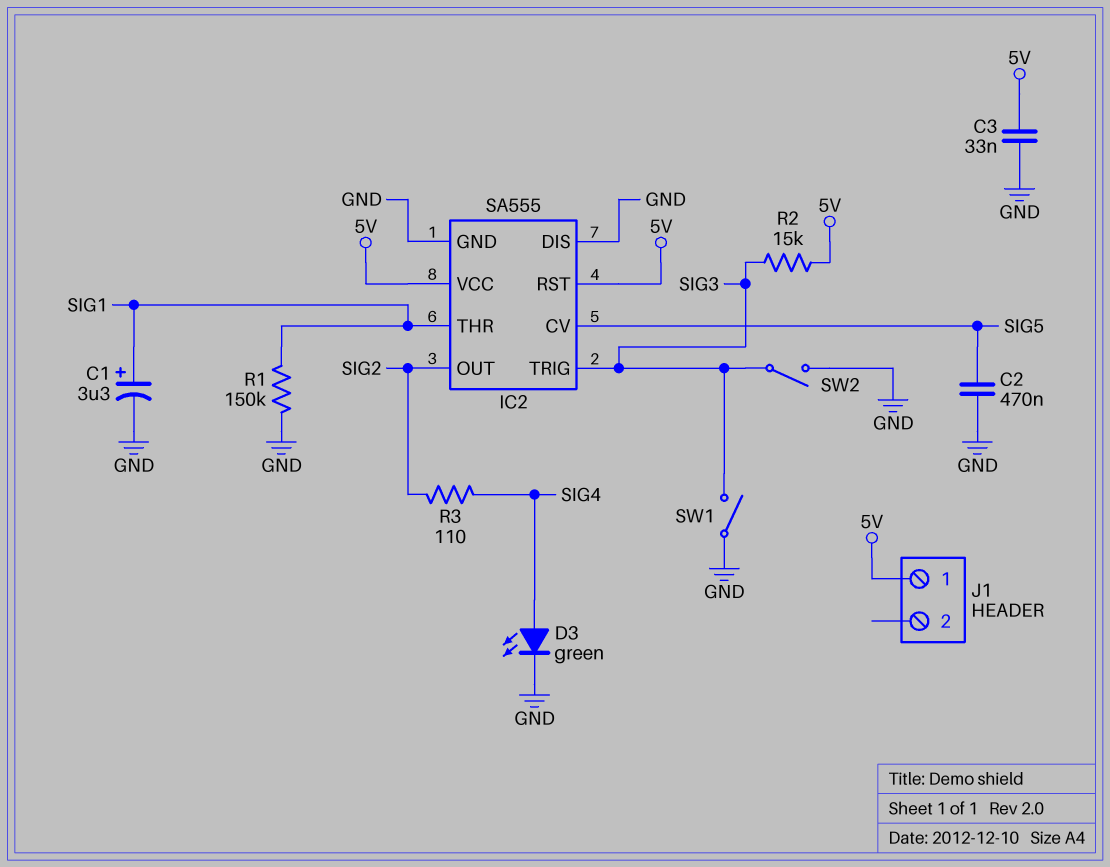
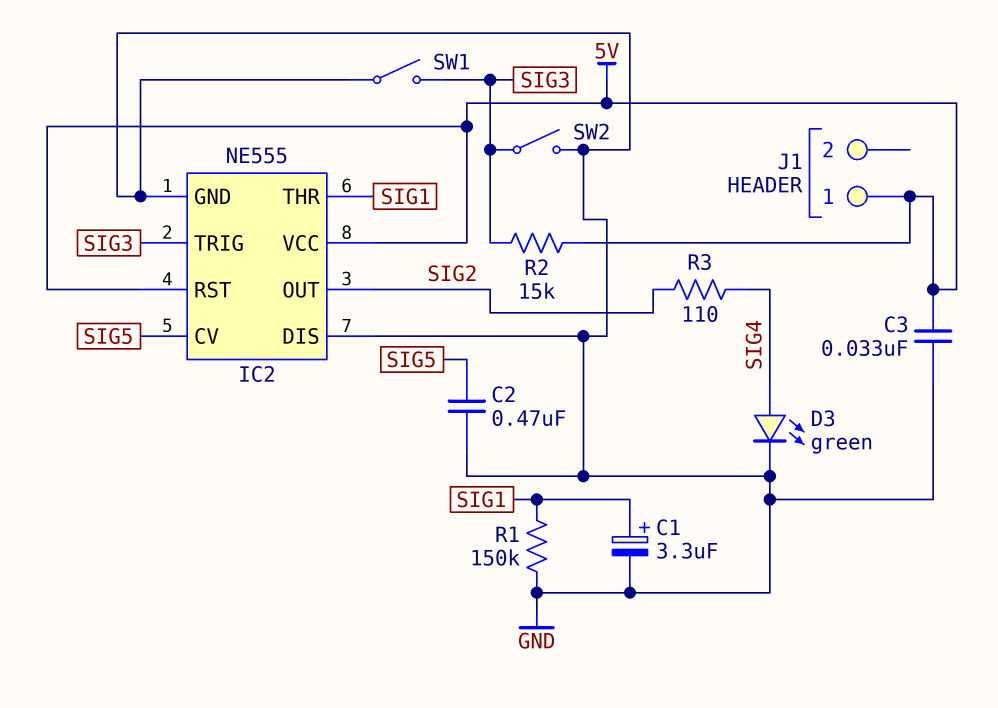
IC2: SA555 -> NE555

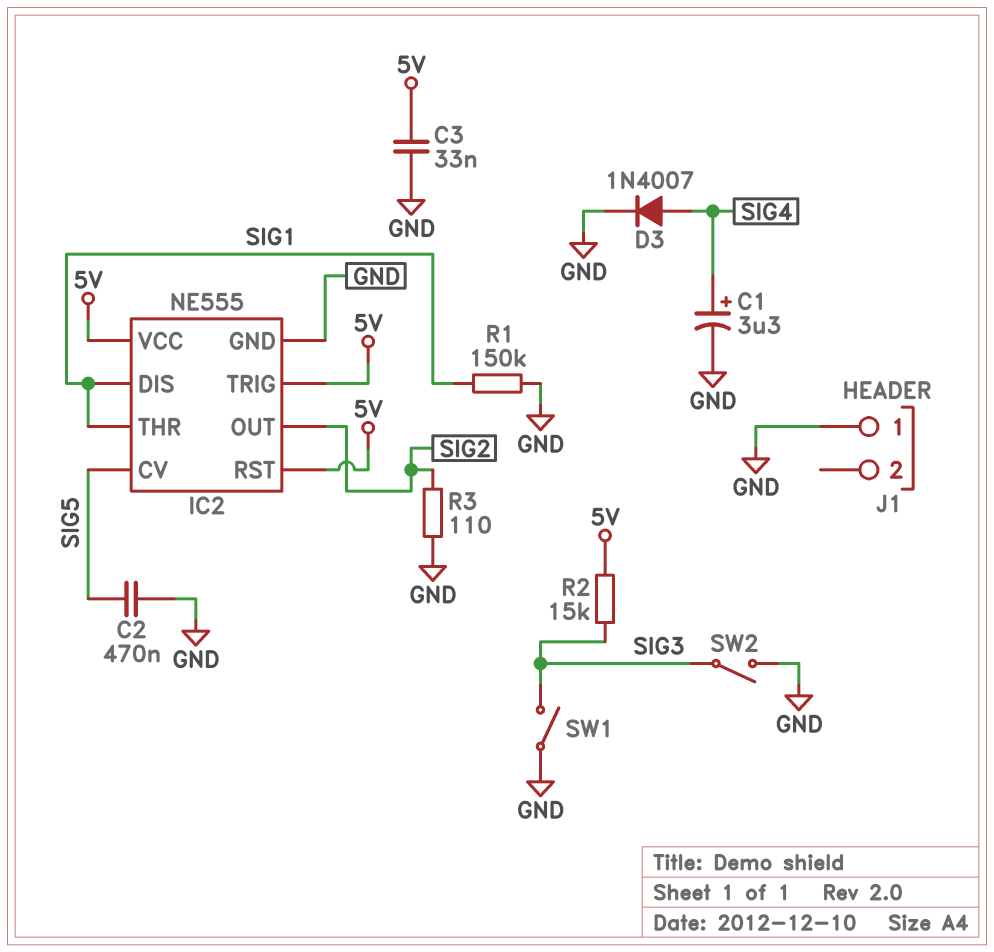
C1: 3.3uF (plus SIG1, minus GND) -> 3.3uF (plus SIG4, minus GND)
D3: LED green (A SIG4, K GND) -> diode 1N4007 (A SIG4, K GND)
IC2 pin DIS: GND -> SIG1
IC2 pin TRIG: SIG3 -> 5V
J1 pin 1: 5V -> GND
R3: 110 (SIG2, SIG4) -> 110 (GND, SIG2)

